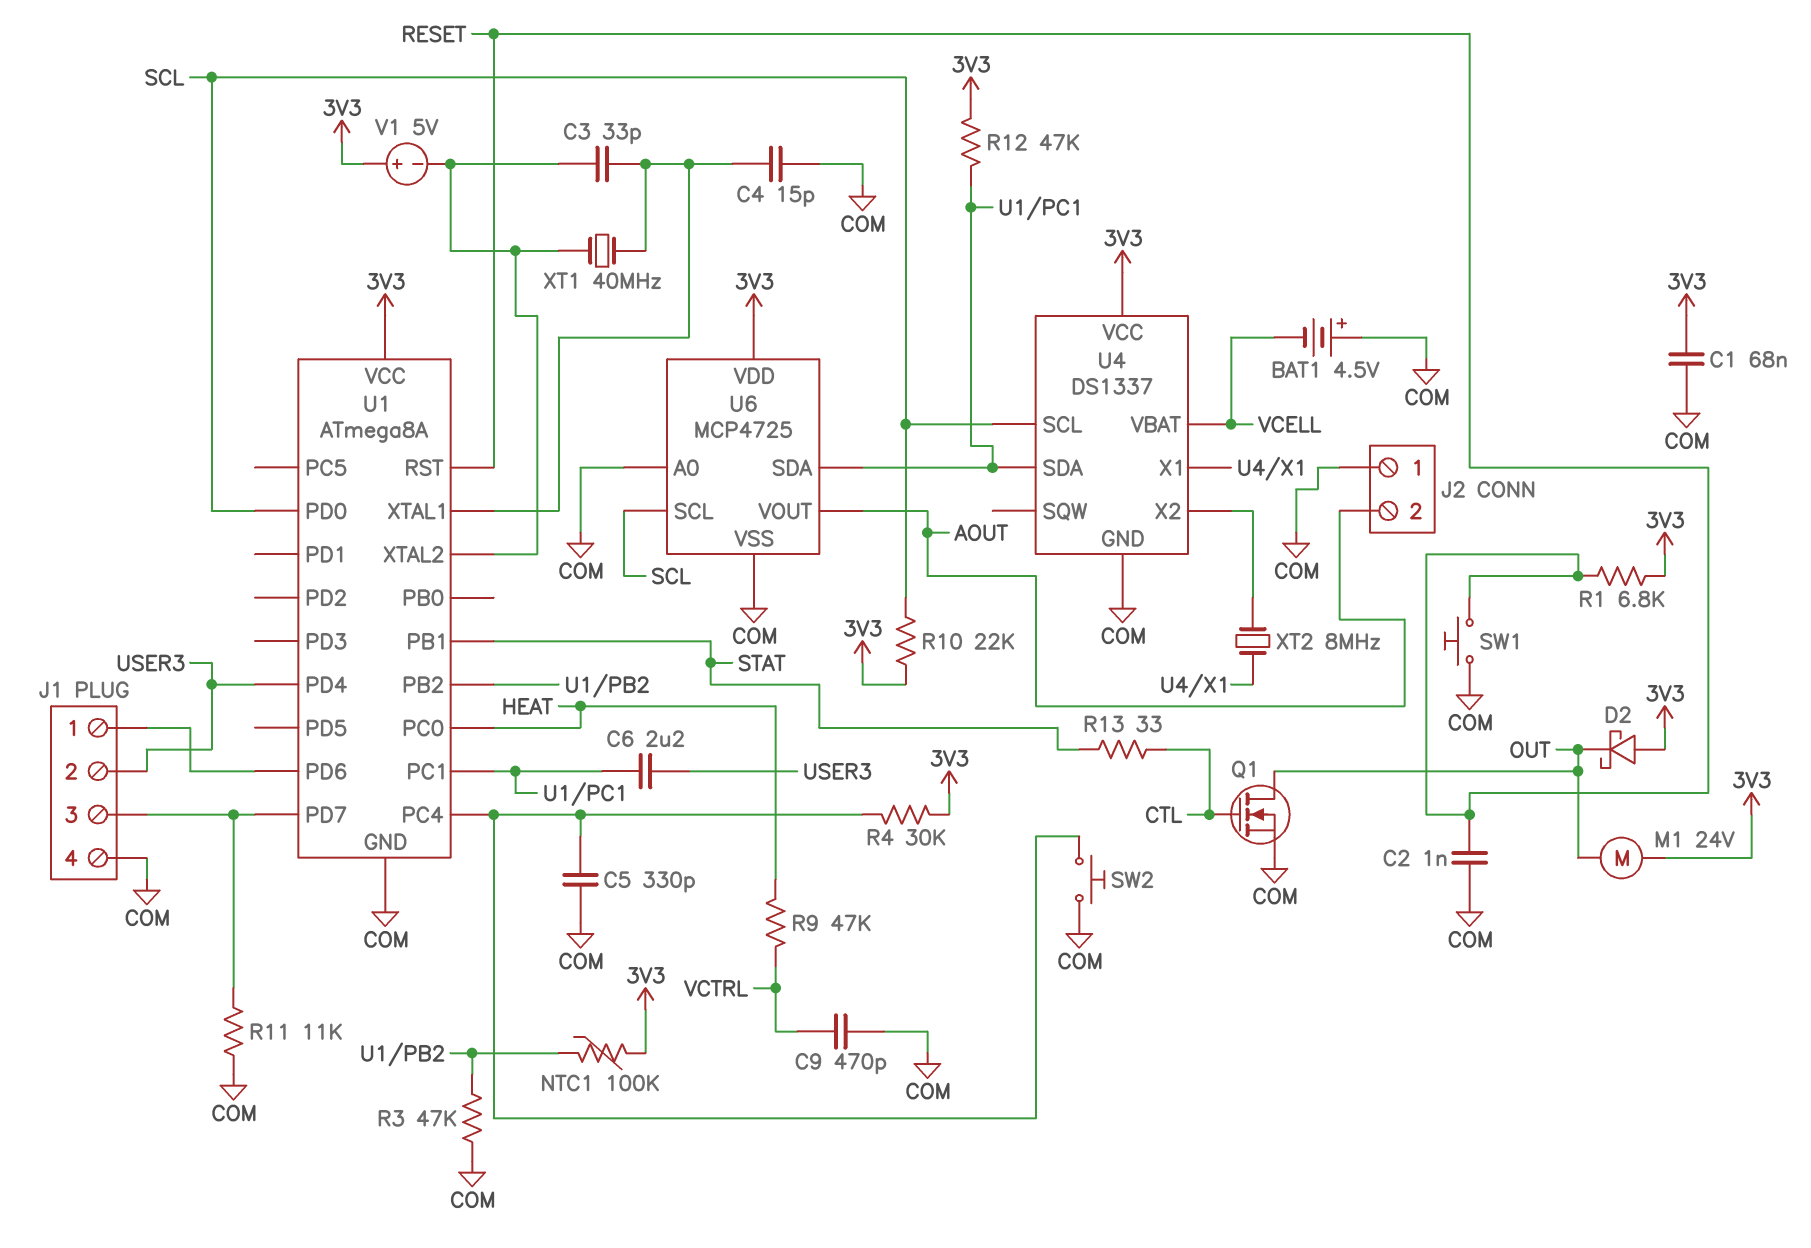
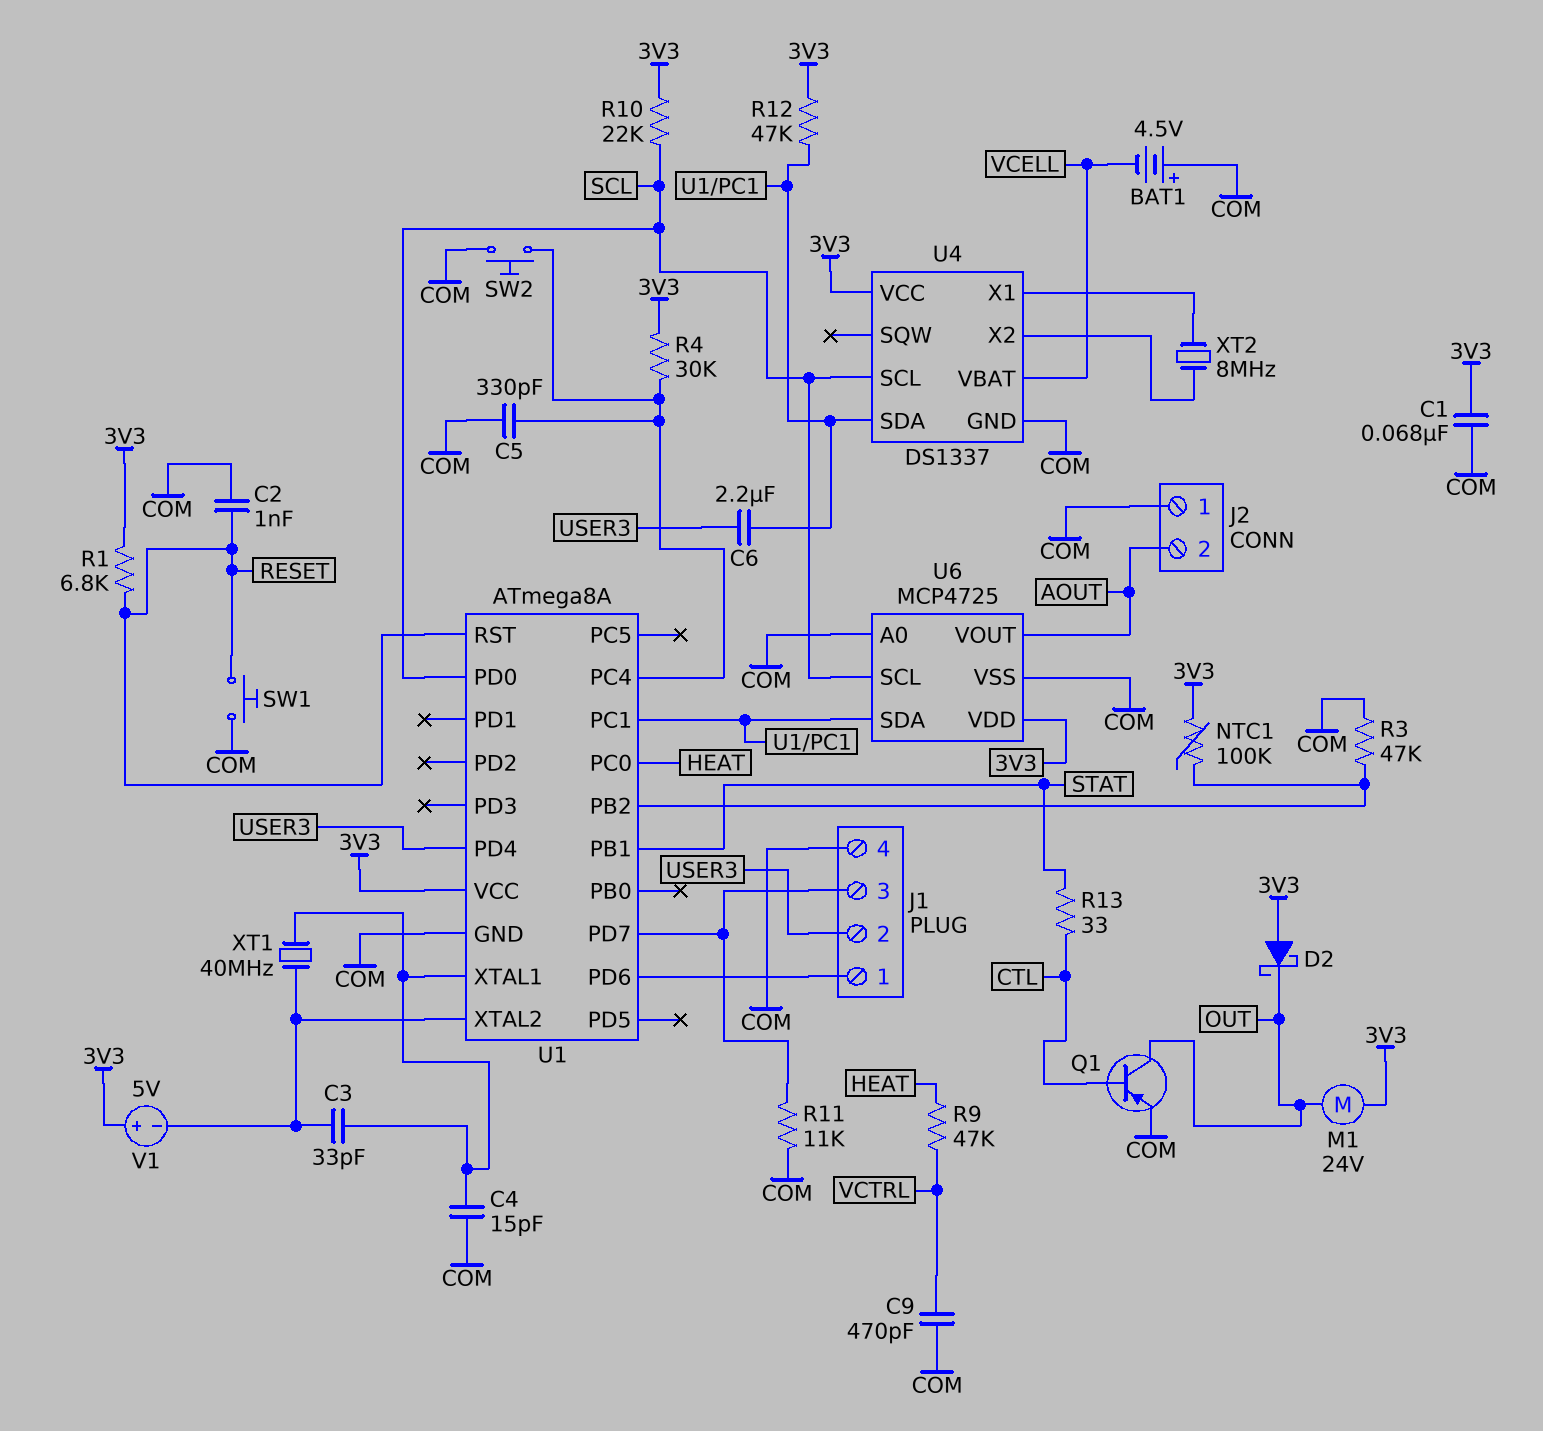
Q1: NMOS (G CTL, D OUT, S COM) -> PNP (B CTL, C OUT, E COM)

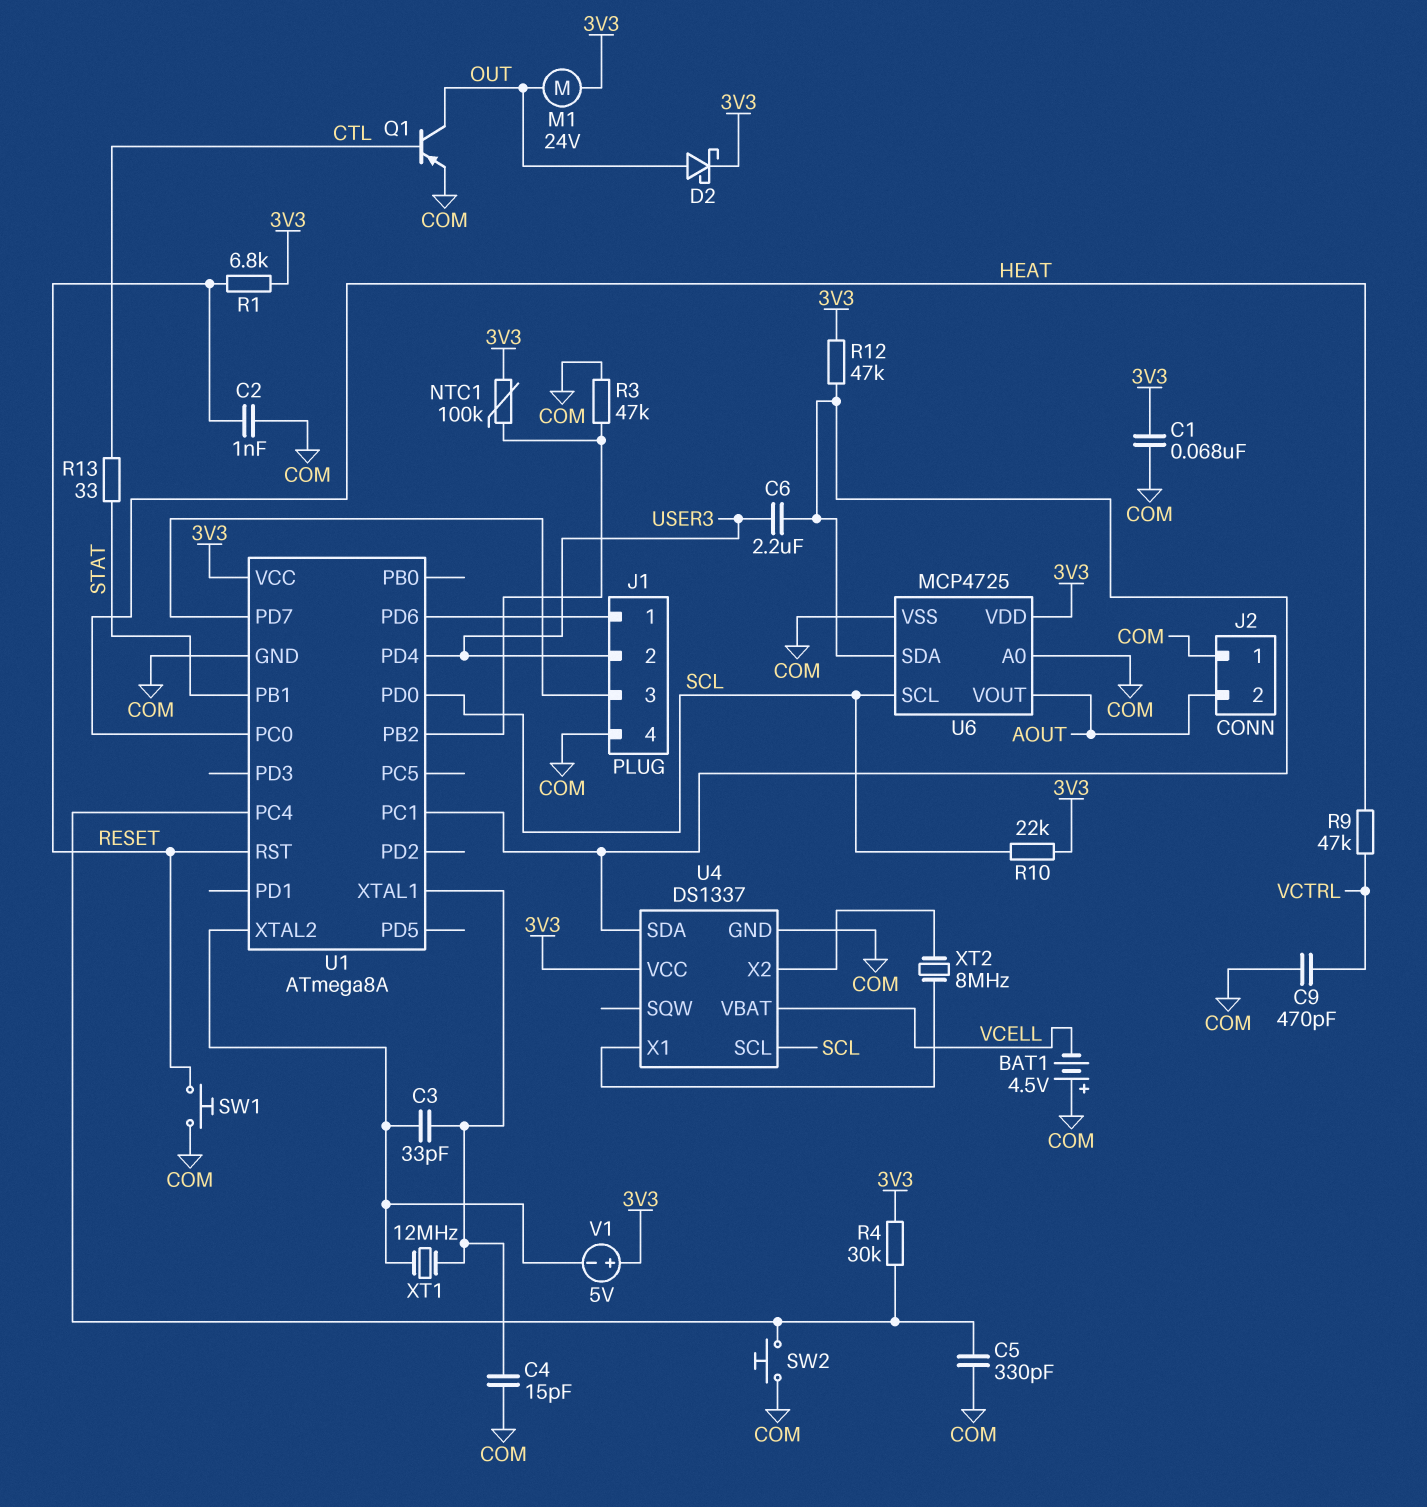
D2: schottky (A 3V3, K OUT) -> schottky (A OUT, K 3V3)
R11: 11k (COM, J1/3) -> none
XT1: 40MHz (U1/XTAL1, U1/XTAL2) -> 12MHz (U1/XTAL1, U1/XTAL2)

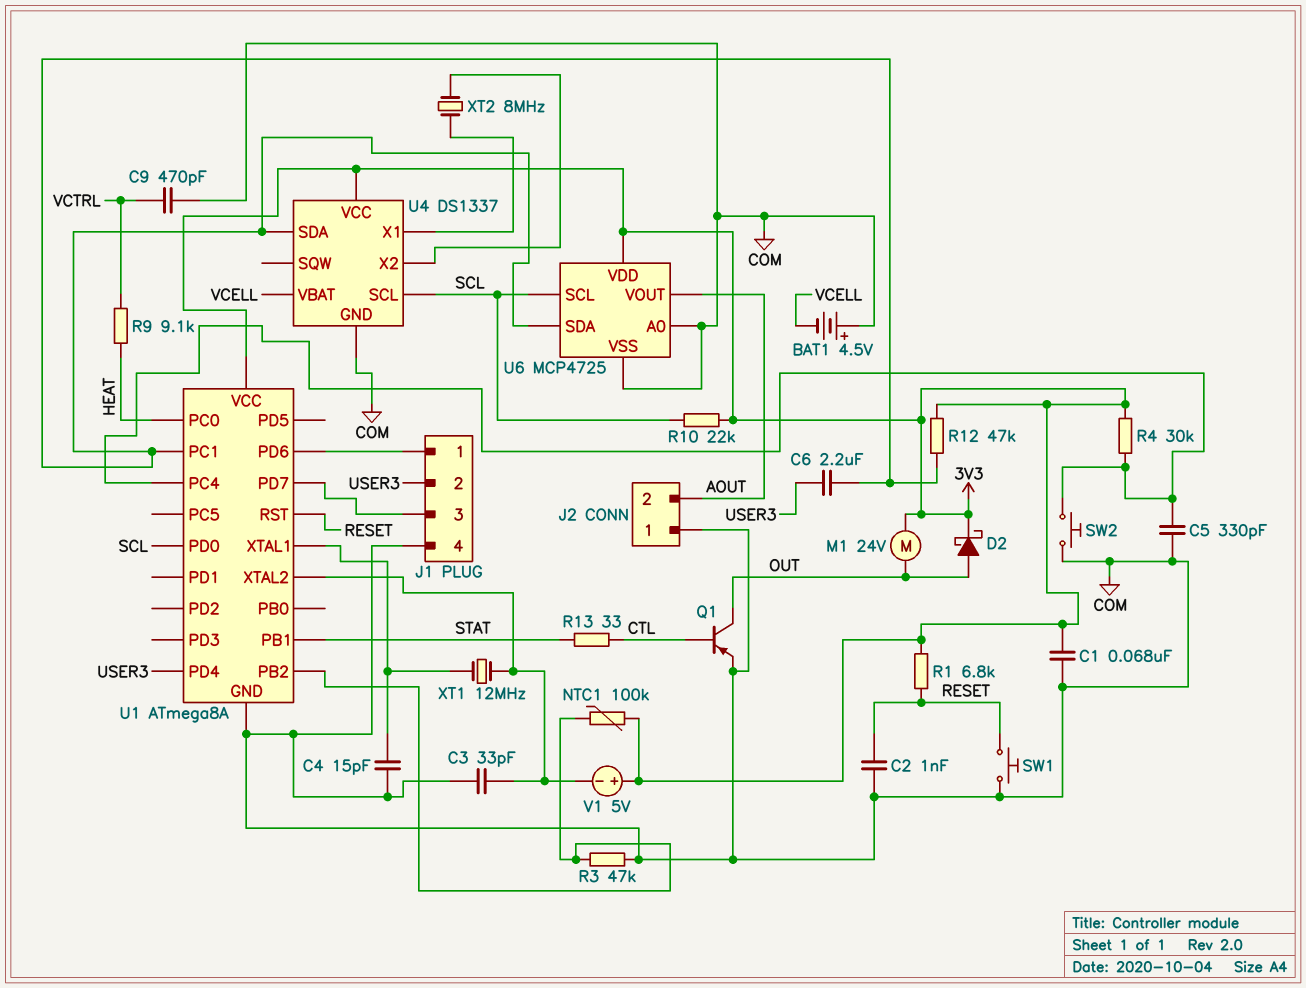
C3: 33pF (U1/XTAL1, U1/XTAL2) -> 33pF (COM, U1/XTAL2)
R9: 47k (HEAT, VCTRL) -> 9.1k (HEAT, VCTRL)

